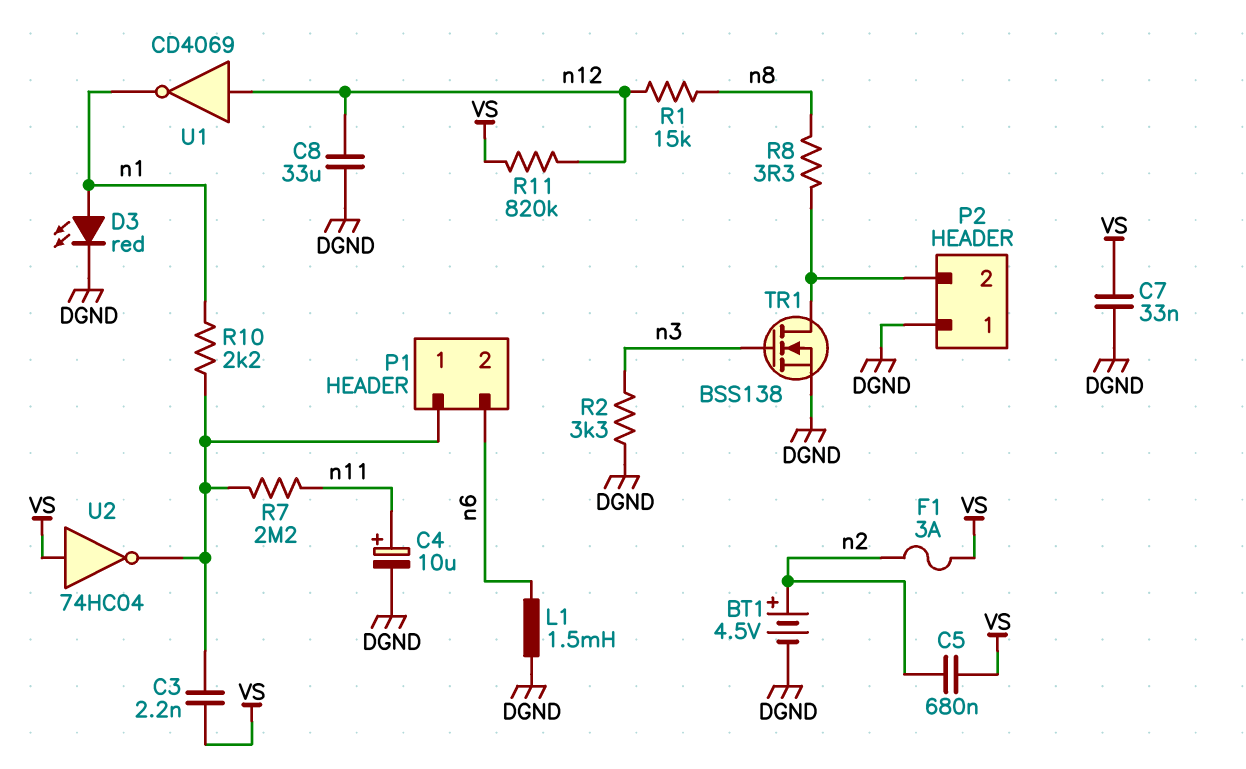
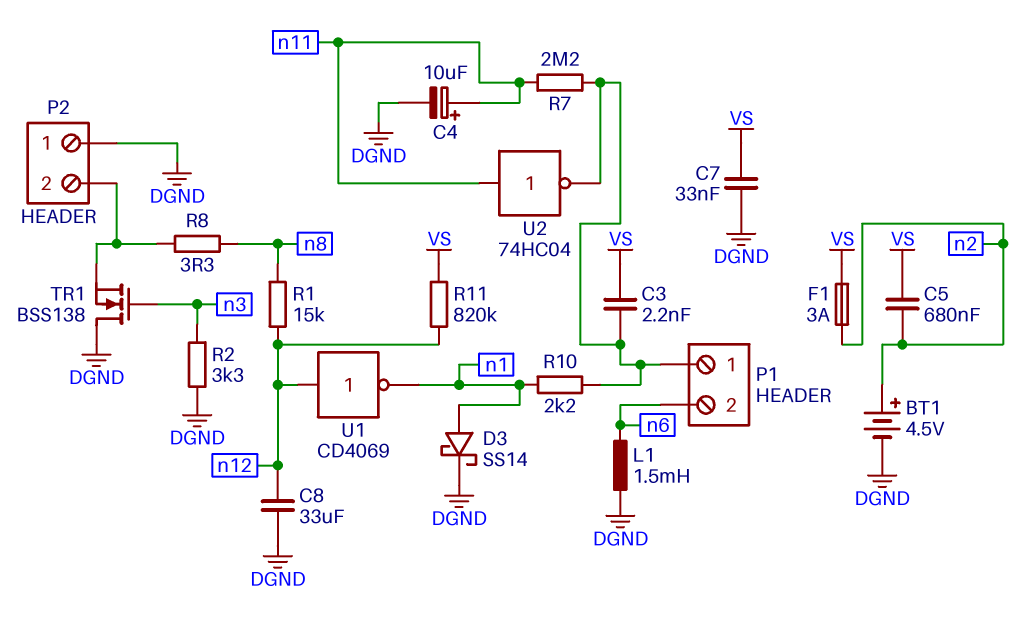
D3: LED red (A n1, K DGND) -> schottky SS14 (A n1, K DGND)
TR1: NMOS BSS138 (G n3, D P2/2, S DGND) -> NMOS BSS138 (G n3, D DGND, S P2/2)
U2: NOT 74HC04 (in VS, out P1/1) -> NOT 74HC04 (in n11, out P1/1)

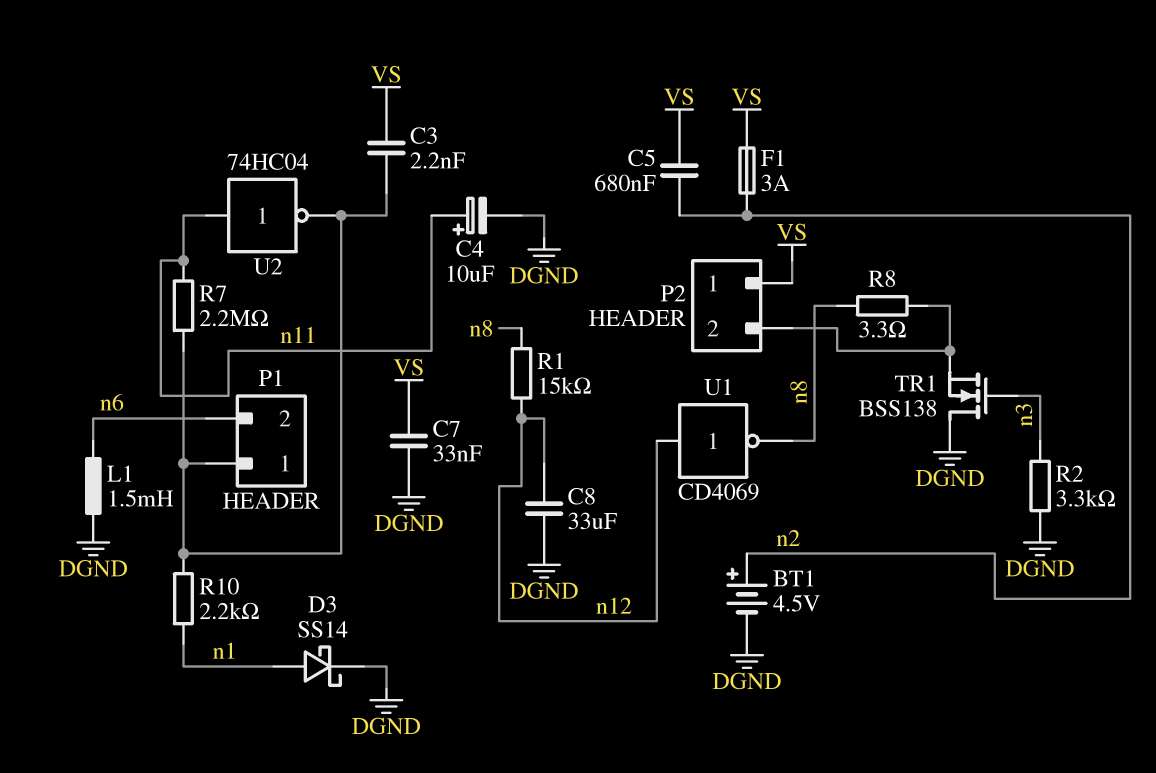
P2 pin 1: DGND -> VS
R11: 820k (VS, n12) -> none
U1: NOT CD4069 (in n12, out n1) -> NOT CD4069 (in n12, out n8)

